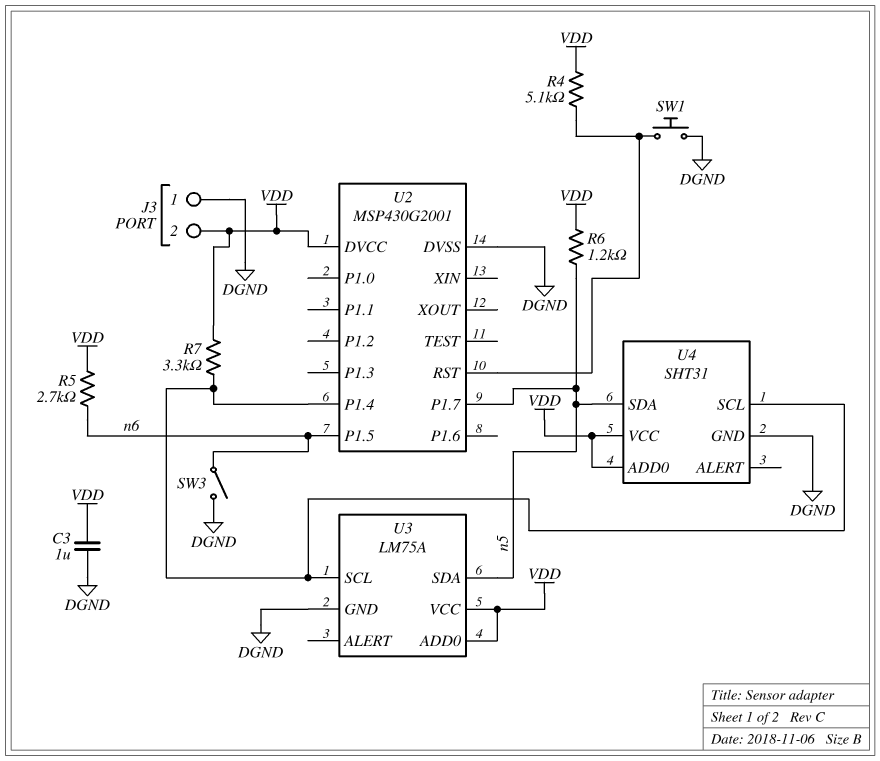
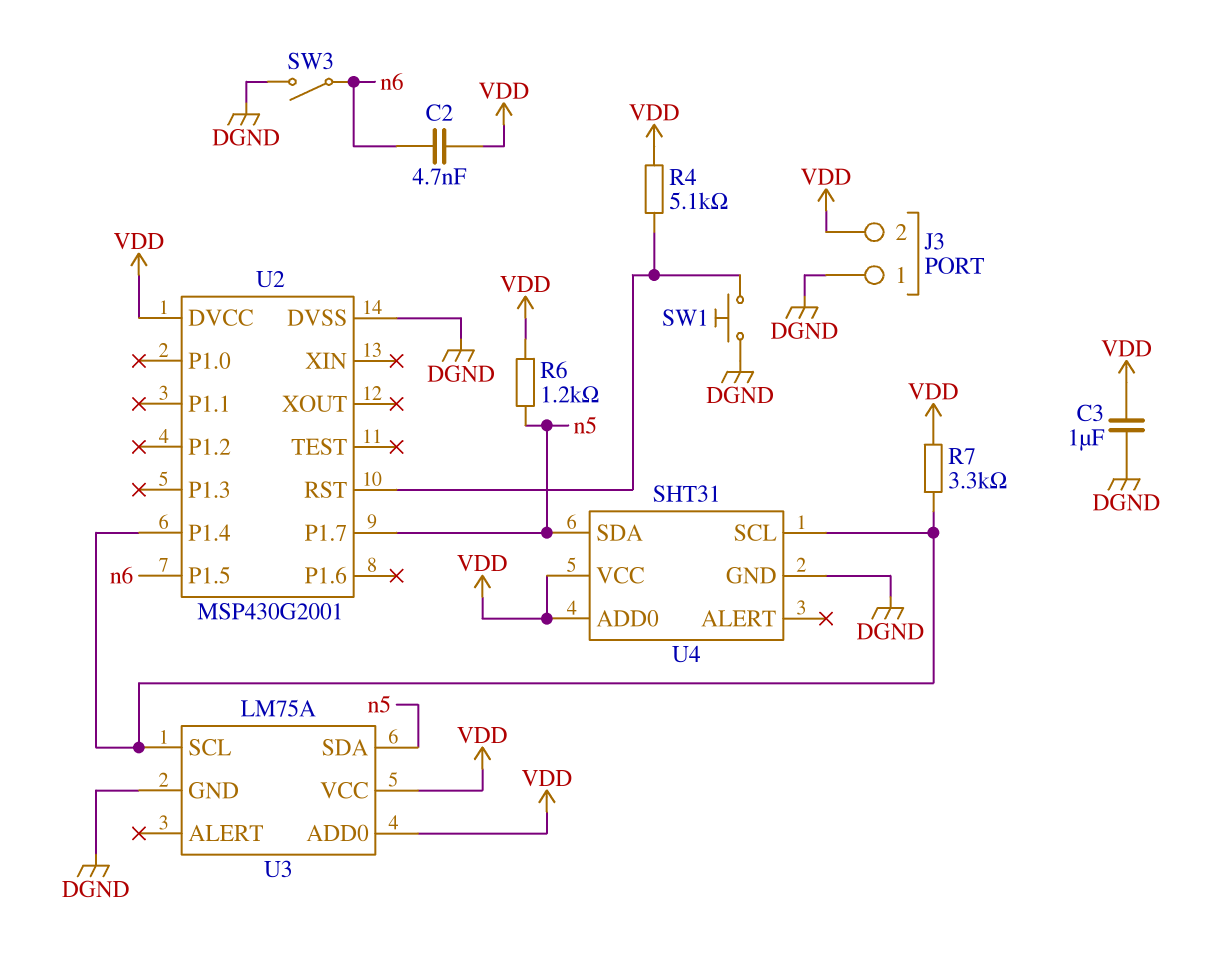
C2: none -> 4.7nF (VDD, n6)
R5: 2.7k (VDD, n6) -> none

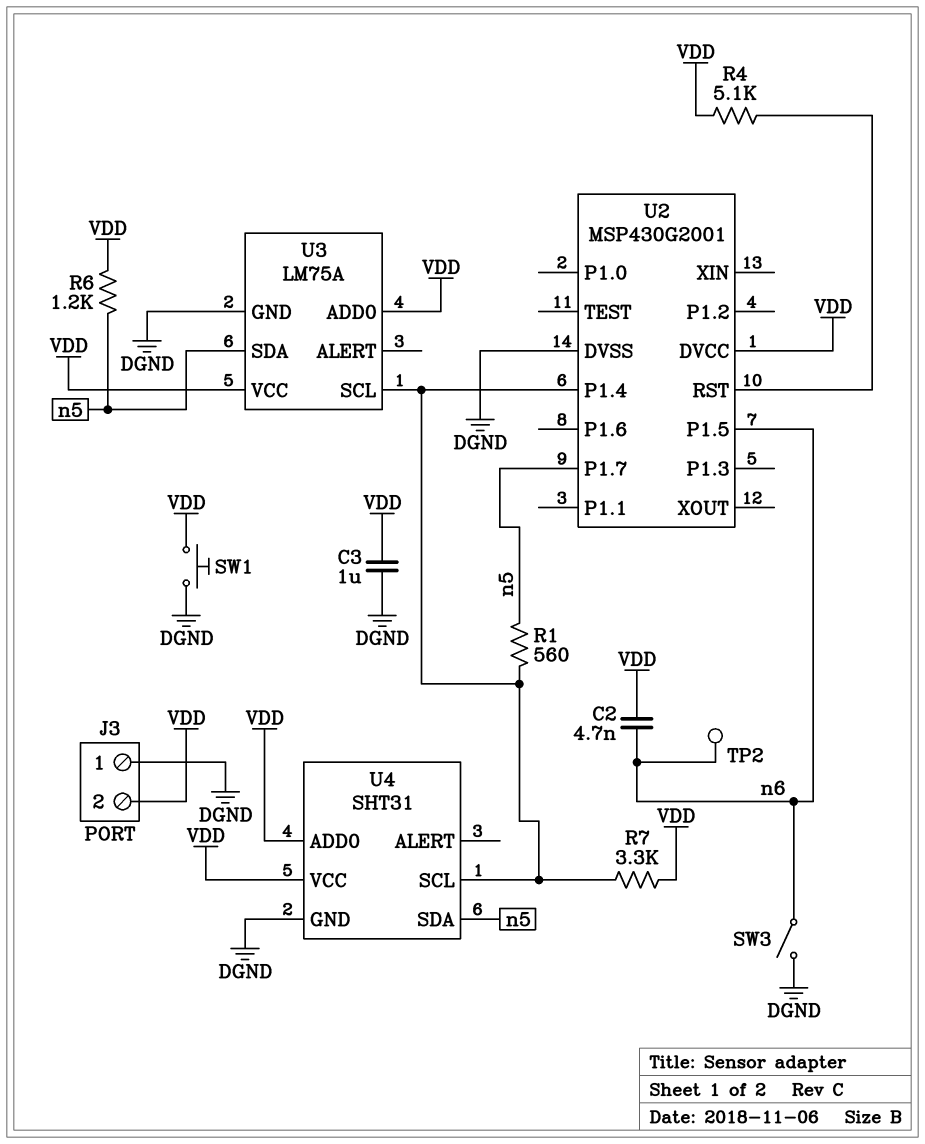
R1: none -> 560 (U2/P1.4, n5)
SW1: button (DGND, U2/RST) -> button (DGND, VDD)
TP2: none -> test point (n6)

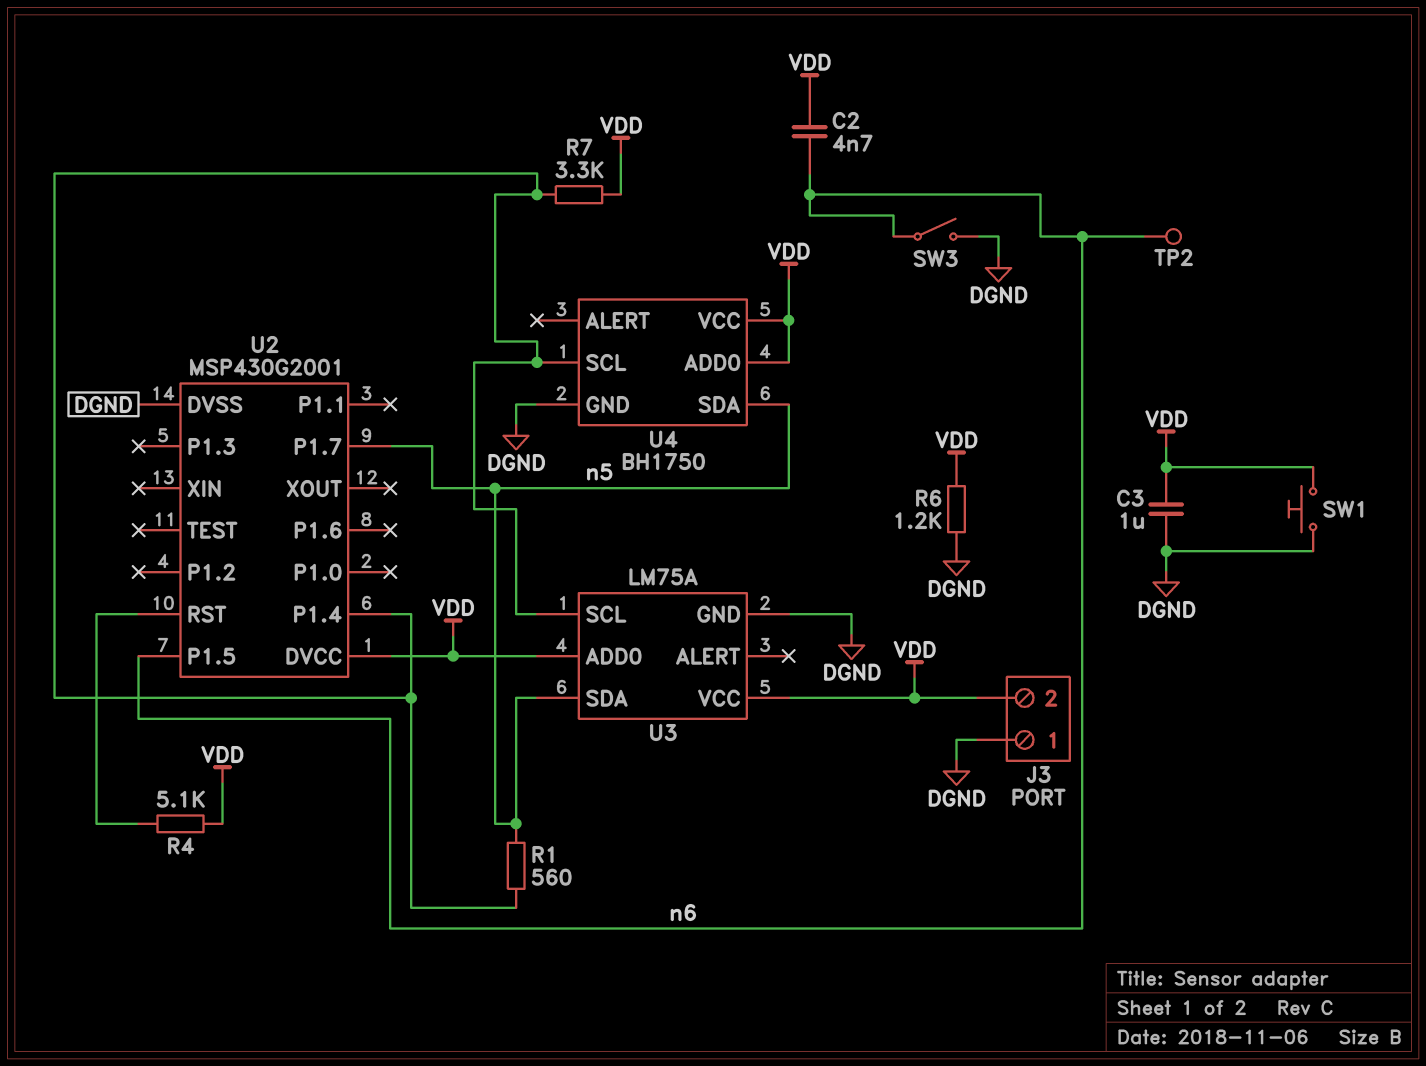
R6: 1.2k (VDD, n5) -> 1.2k (DGND, VDD)
U4: SHT31 -> BH1750

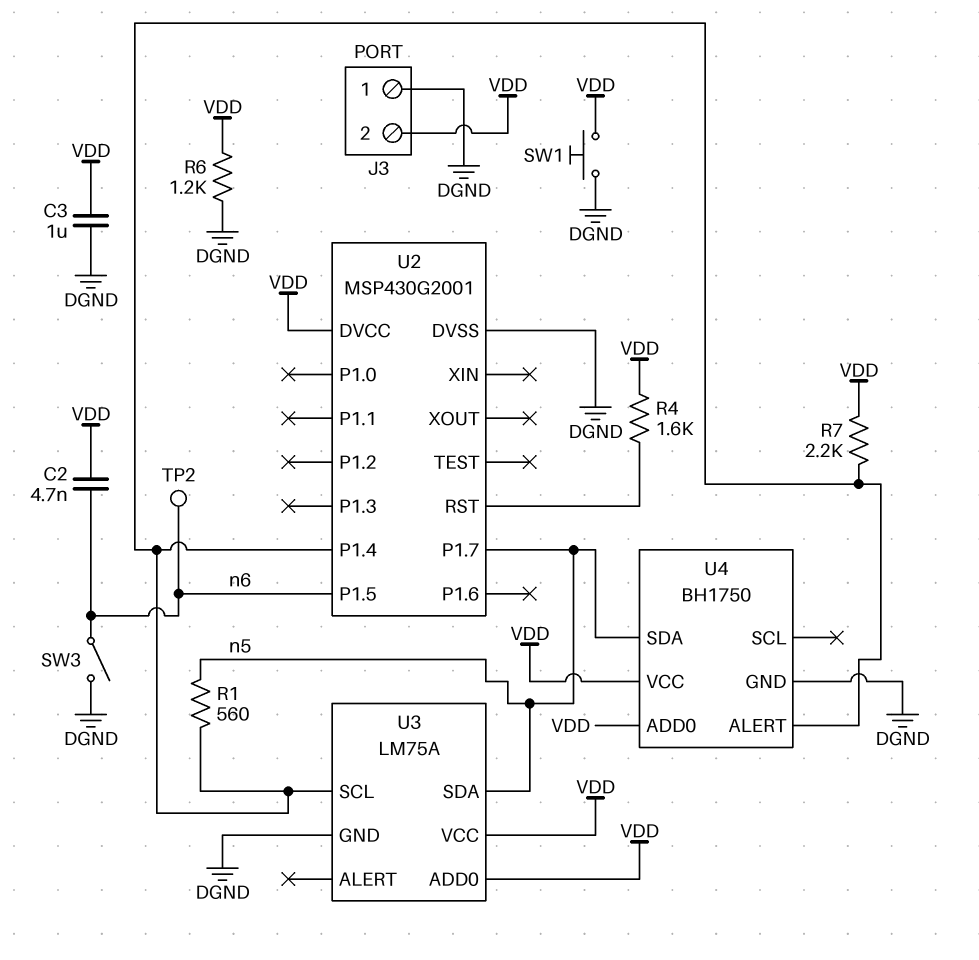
R4: 5.1k (U2/RST, VDD) -> 1.6k (U2/RST, VDD)
R7: 3.3k (U2/P1.4, VDD) -> 2.2k (U2/P1.4, VDD)
U4 pin ALERT: none -> U2/P1.4
U4 pin SCL: U2/P1.4 -> none

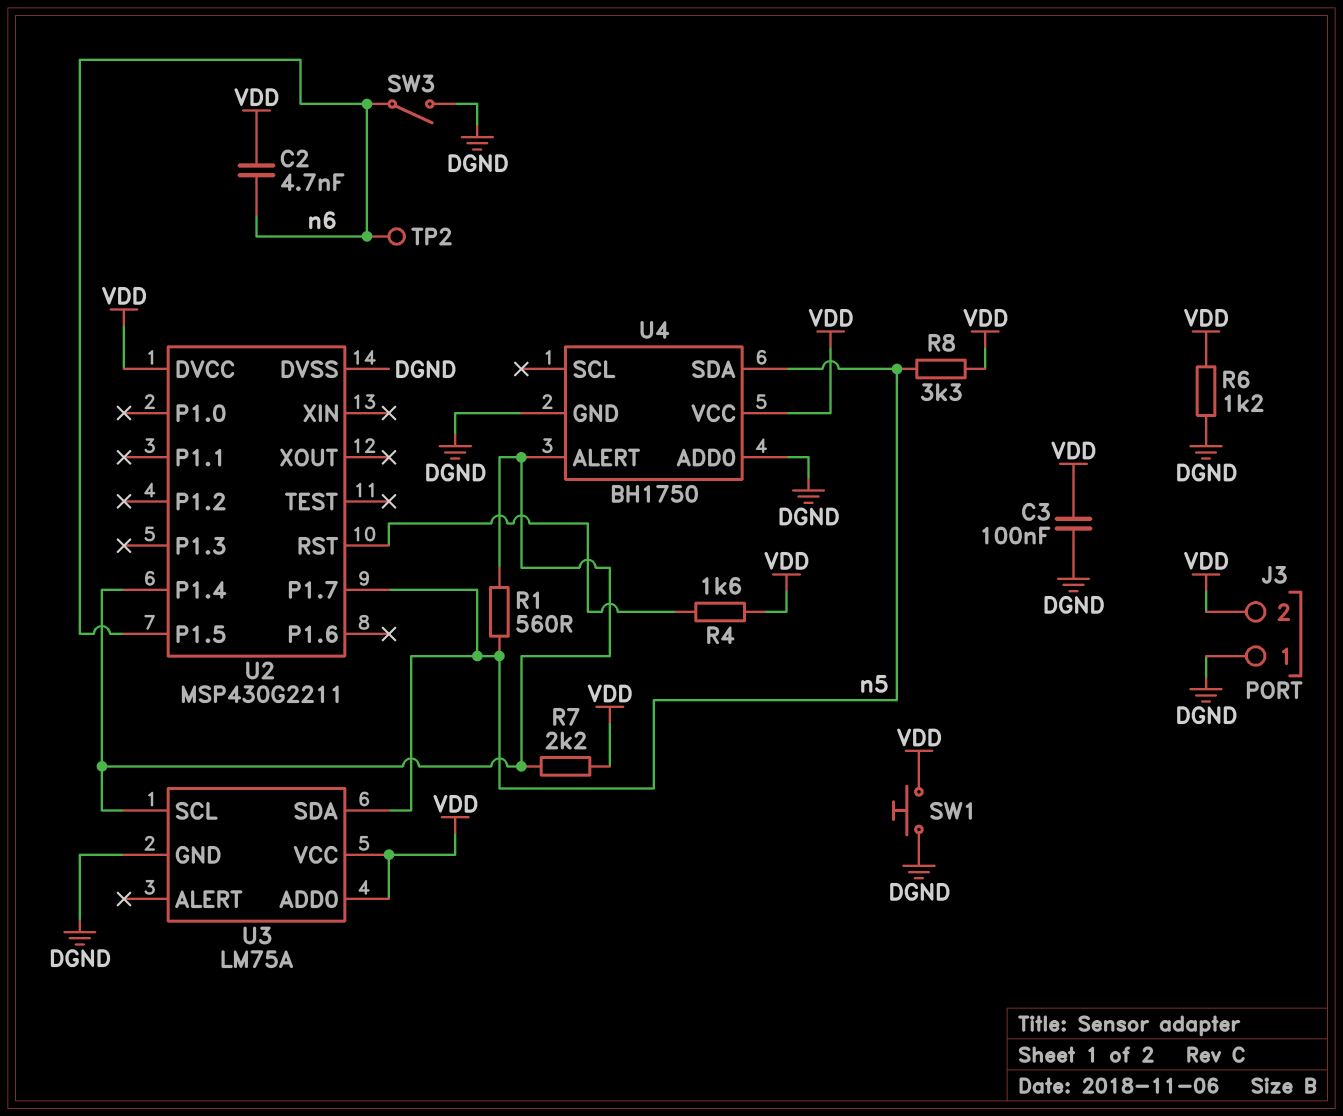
C3: 1uF (DGND, VDD) -> 100nF (DGND, VDD)
R8: none -> 3.3k (VDD, n5)
U2: MSP430G2001 -> MSP430G2211
U4 pin ADD0: VDD -> DGND

